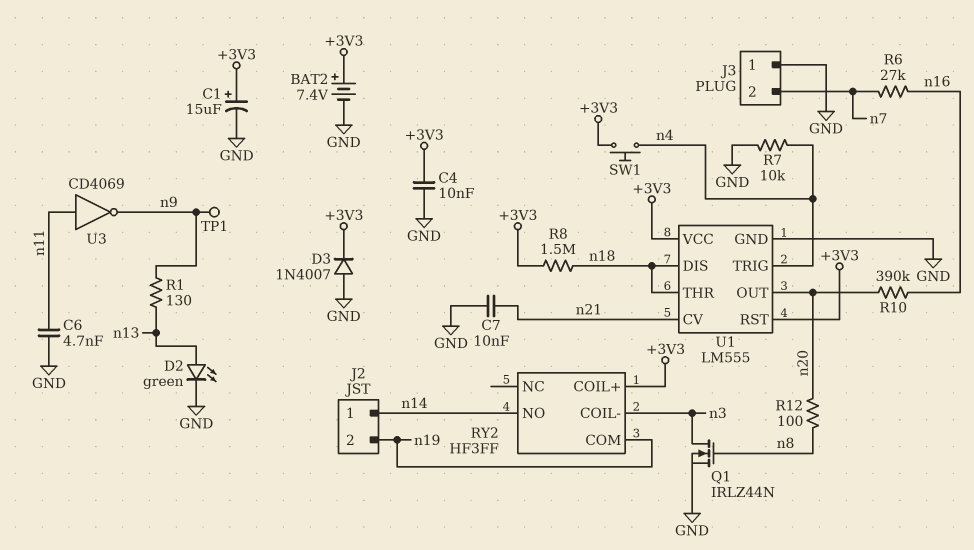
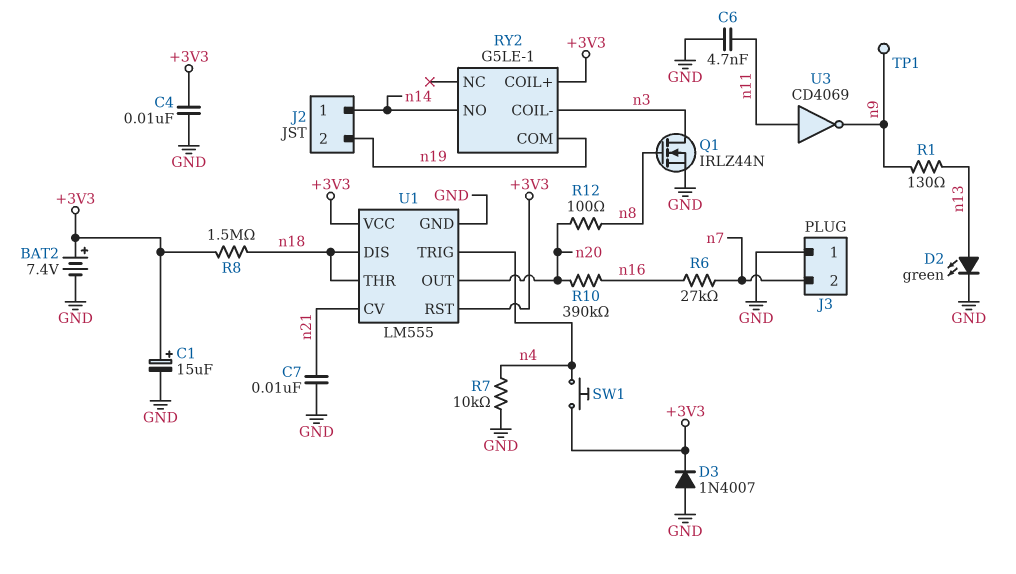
RY2: HF3FF -> G5LE-1

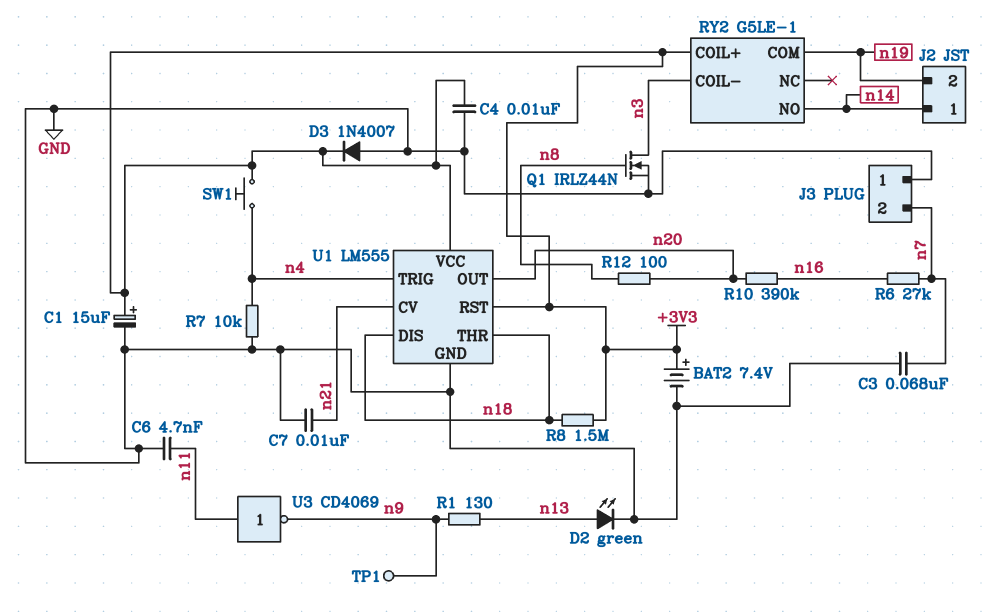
C3: none -> 68nF (GND, n7)

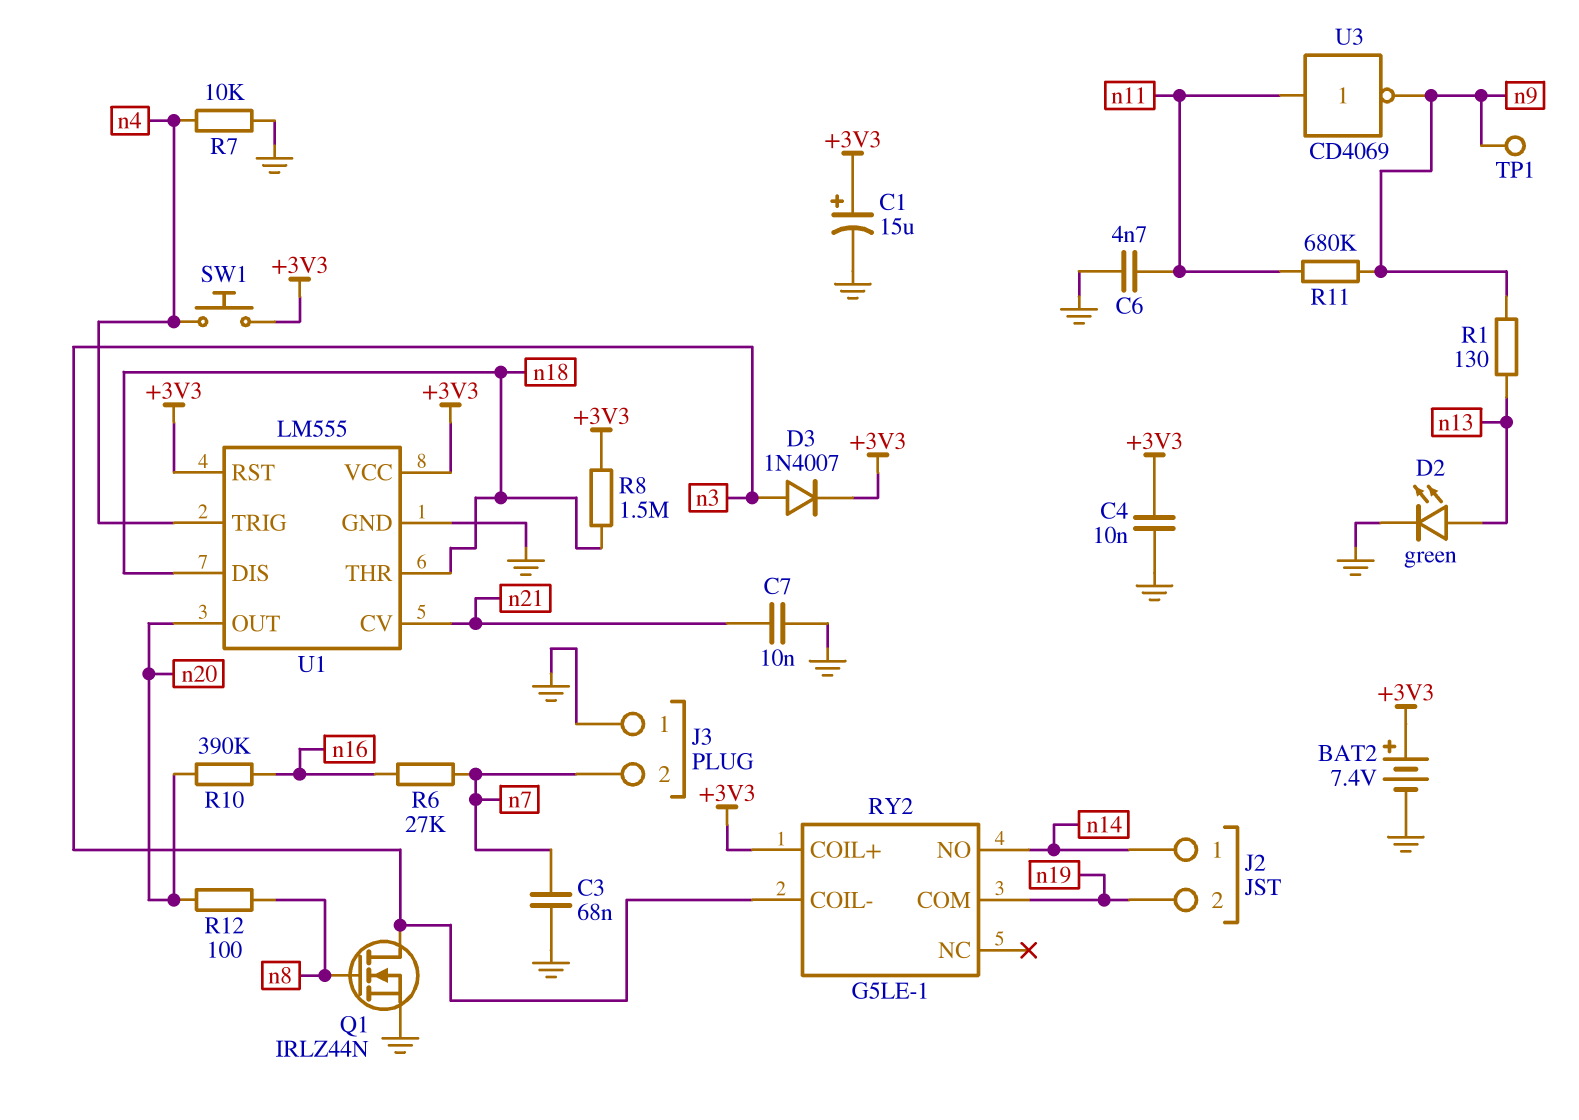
D3: diode 1N4007 (A GND, K +3V3) -> diode 1N4007 (A n3, K +3V3)
R11: none -> 680k (n9, n11)

